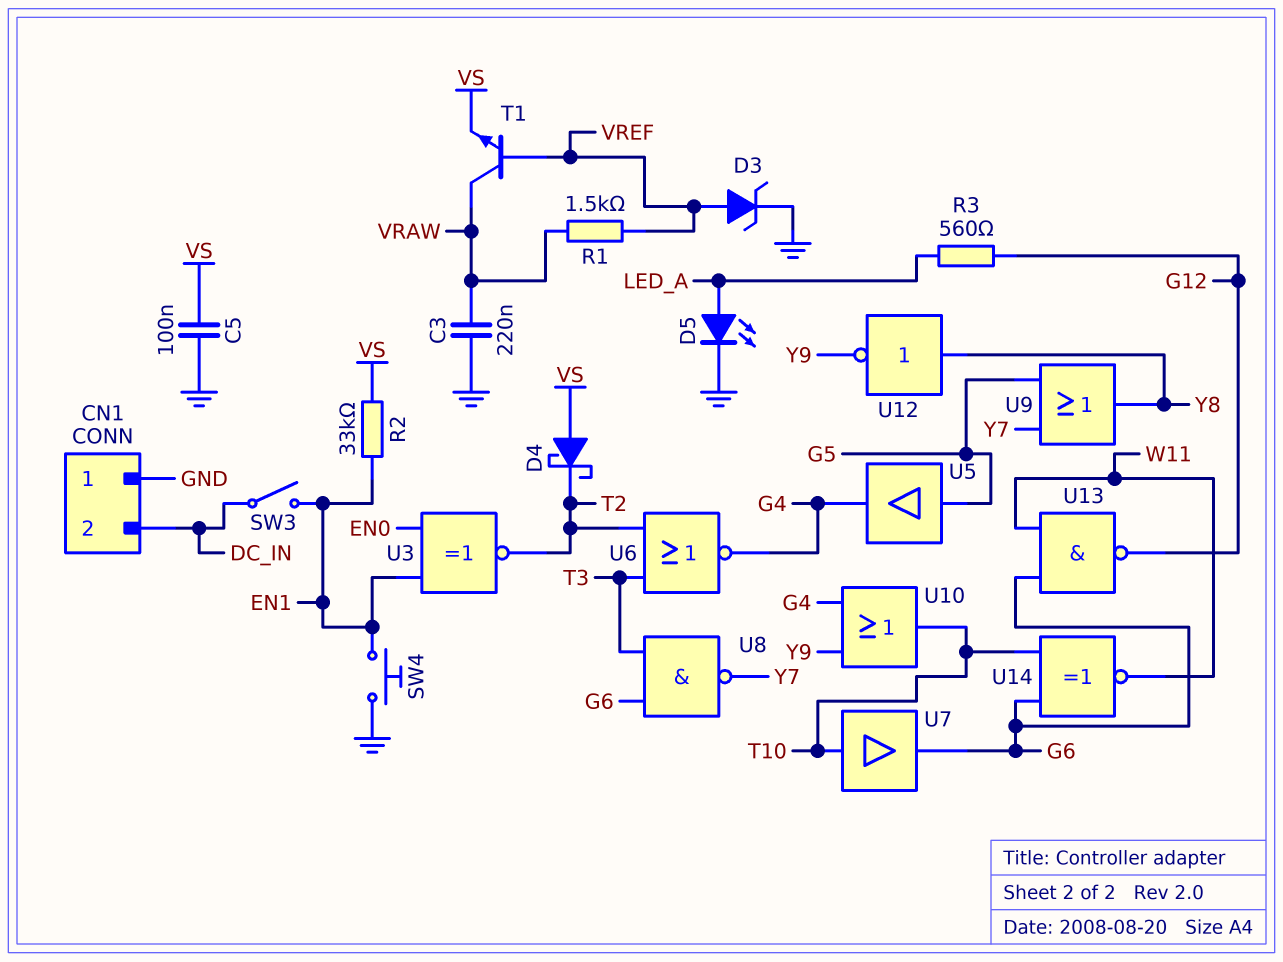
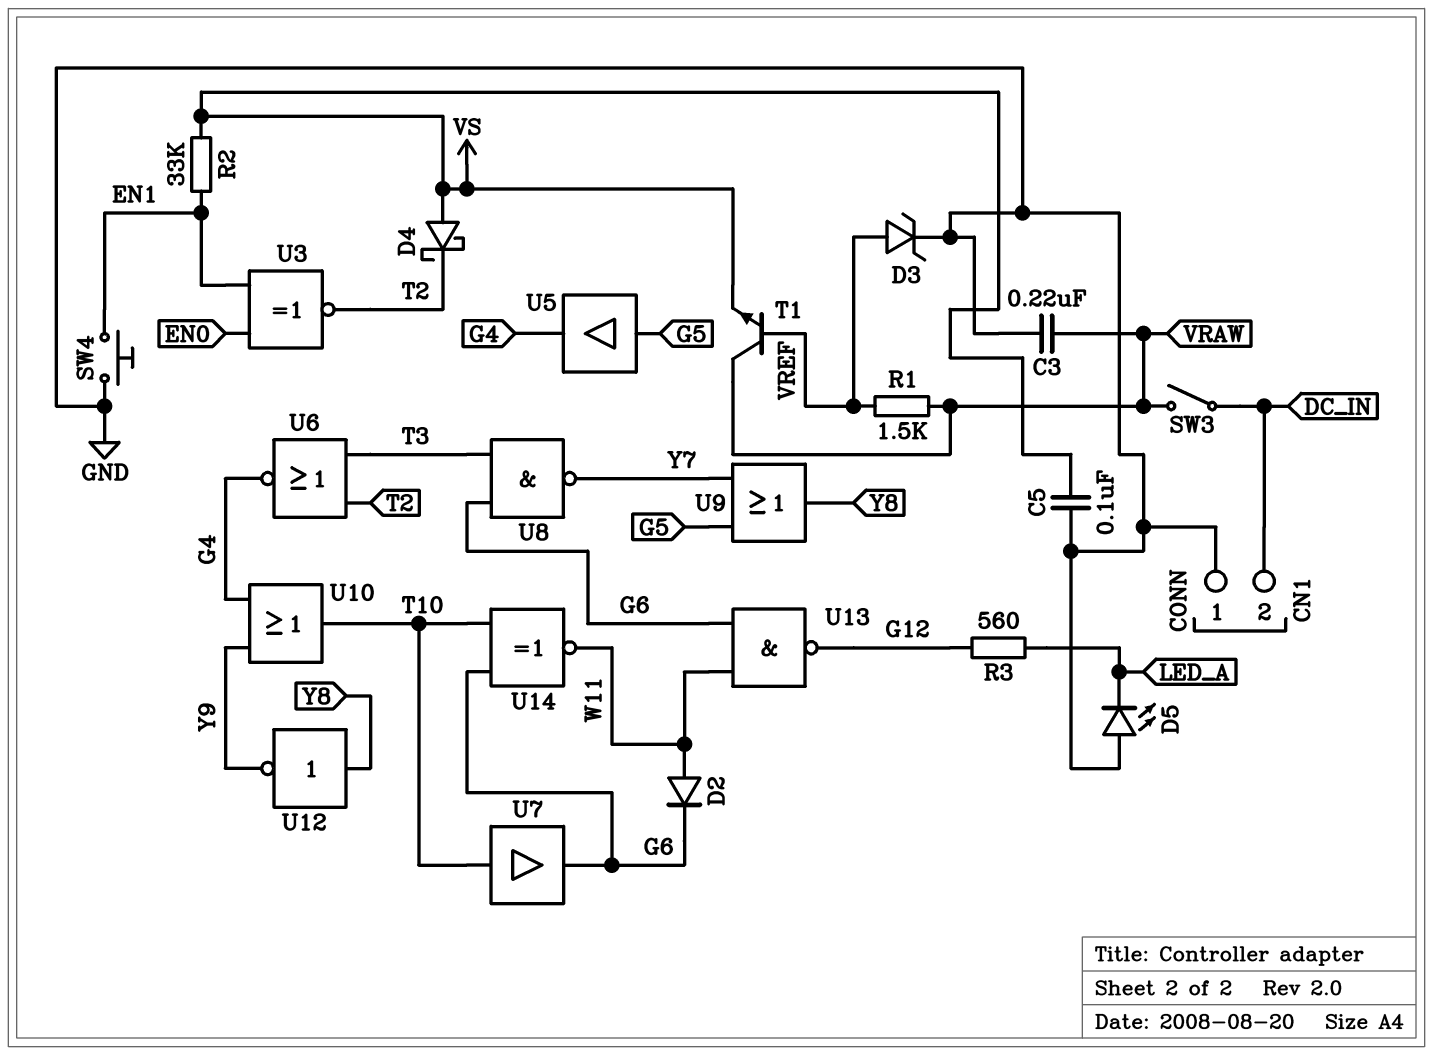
D2: none -> diode (A W11, K G6)
D5: LED (A LED_A, K GND) -> LED (A GND, K LED_A)
SW3: switch (DC_IN, EN1) -> switch (DC_IN, VRAW)

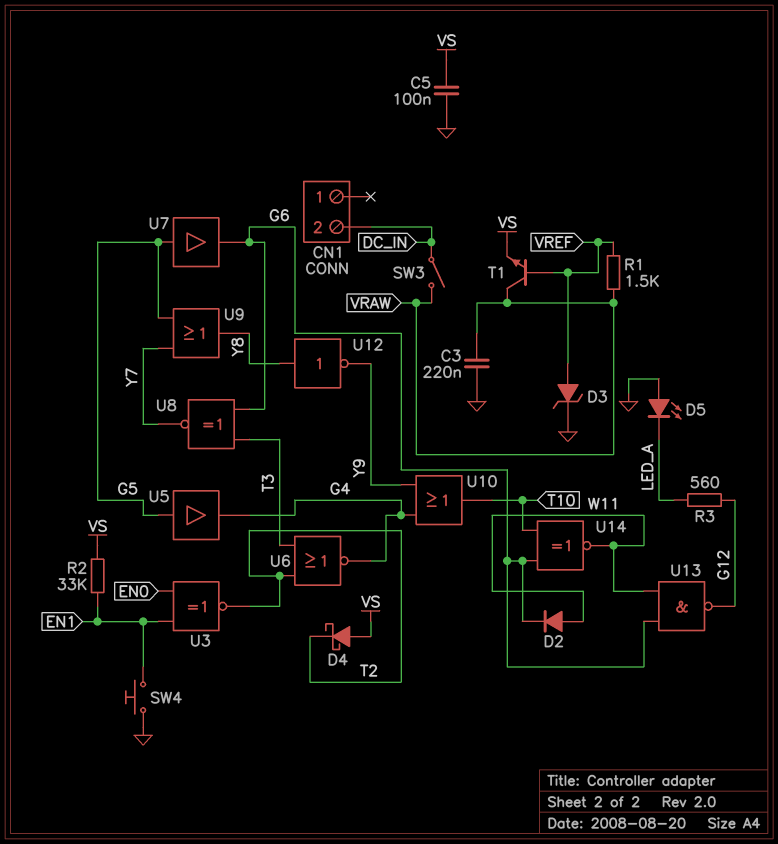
CN1 pin 1: GND -> none
U7: buffer (in T10, out G6) -> buffer (in G5, out G6)
U8: NAND (in G6, in T3, out Y7) -> XNOR (in G6, in T3, out Y7)

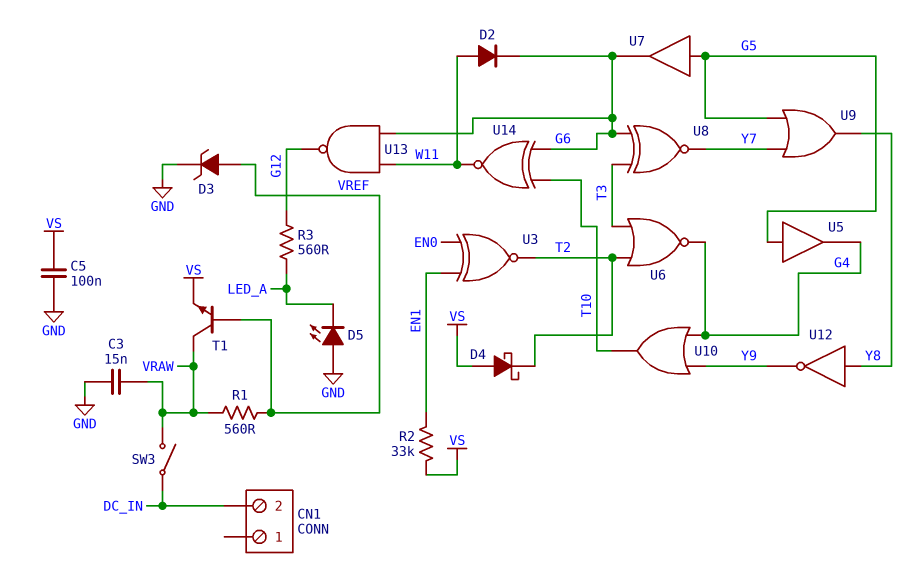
C3: 220nF (GND, VRAW) -> 15nF (GND, VRAW)
R1: 1.5k (VRAW, VREF) -> 560 (VRAW, VREF)
SW4: button (EN1, GND) -> none

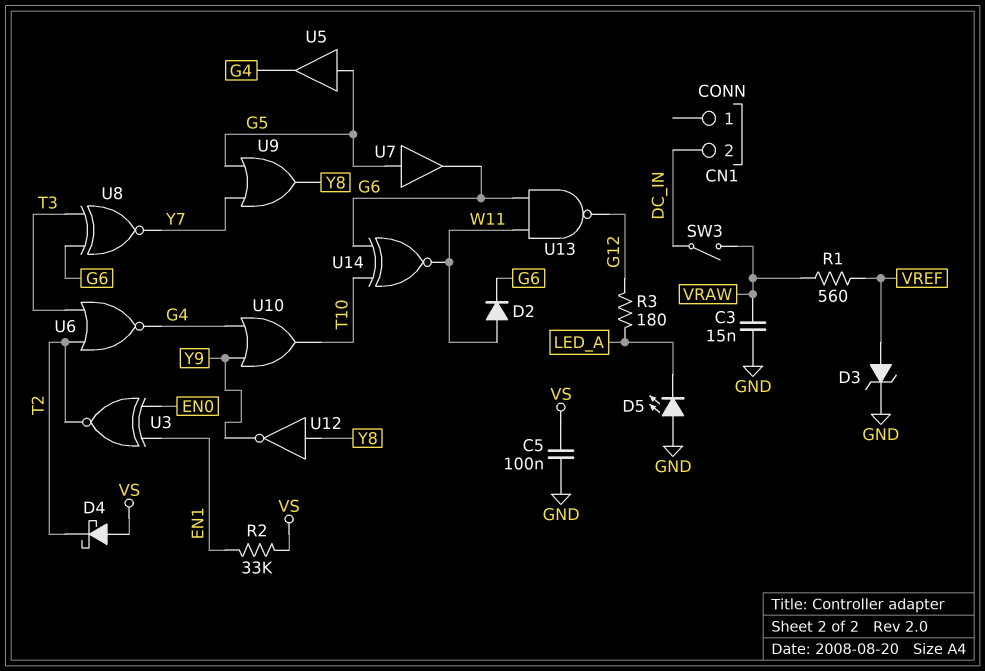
R3: 560 (G12, LED_A) -> 180 (G12, LED_A)
T1: NPN (B VREF, C VRAW, E VS) -> none

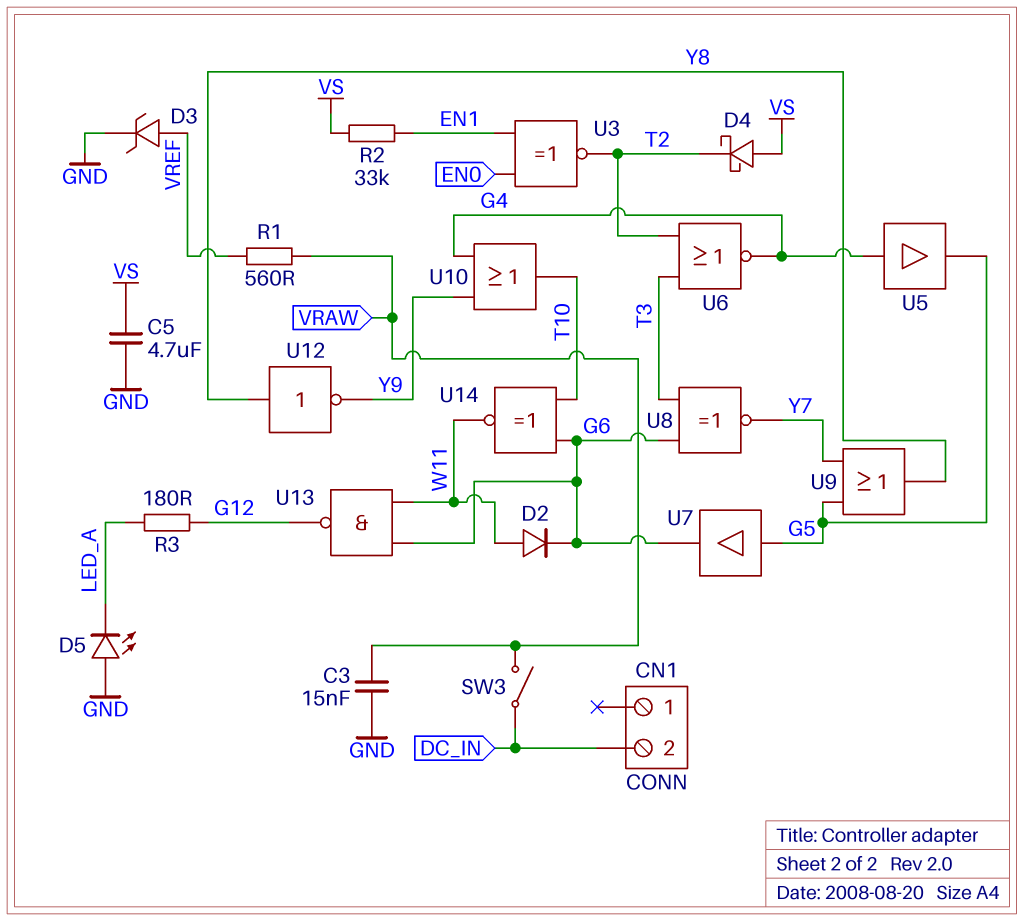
C5: 100nF (GND, VS) -> 4.7uF (GND, VS)
U5: buffer (in G5, out G4) -> buffer (in G4, out G5)

